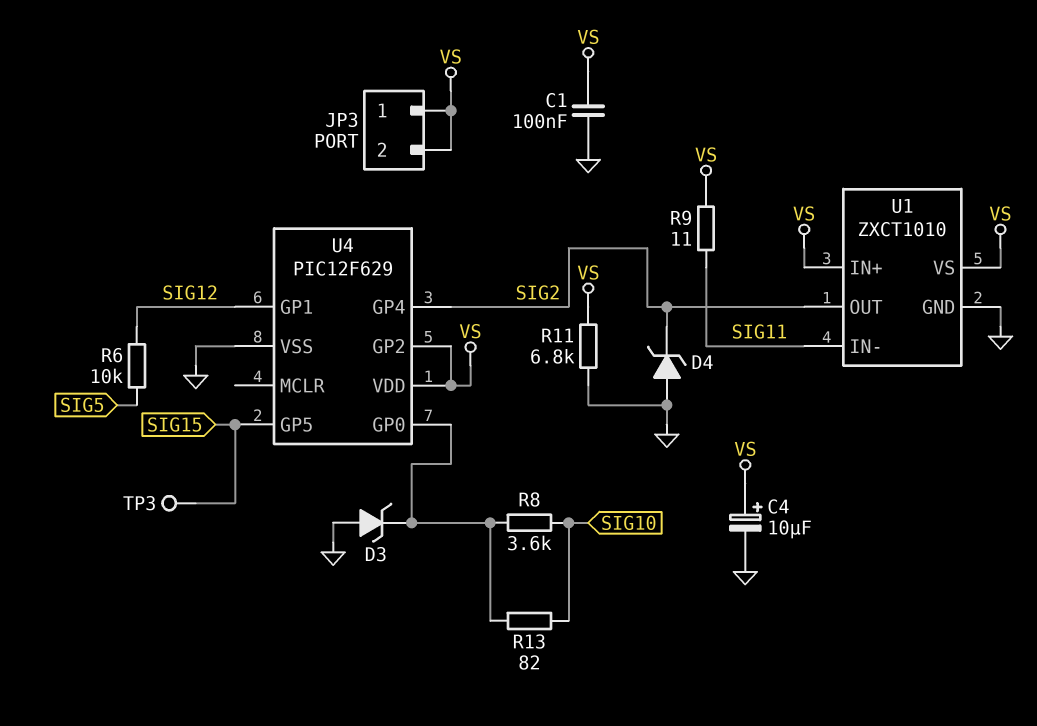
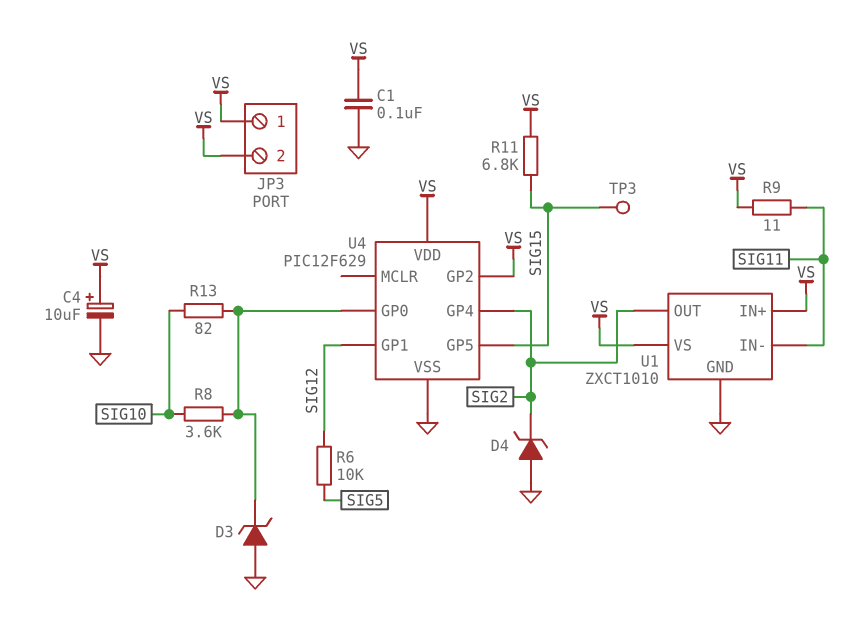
R11: 6.8k (GND, VS) -> 6.8k (SIG15, VS)

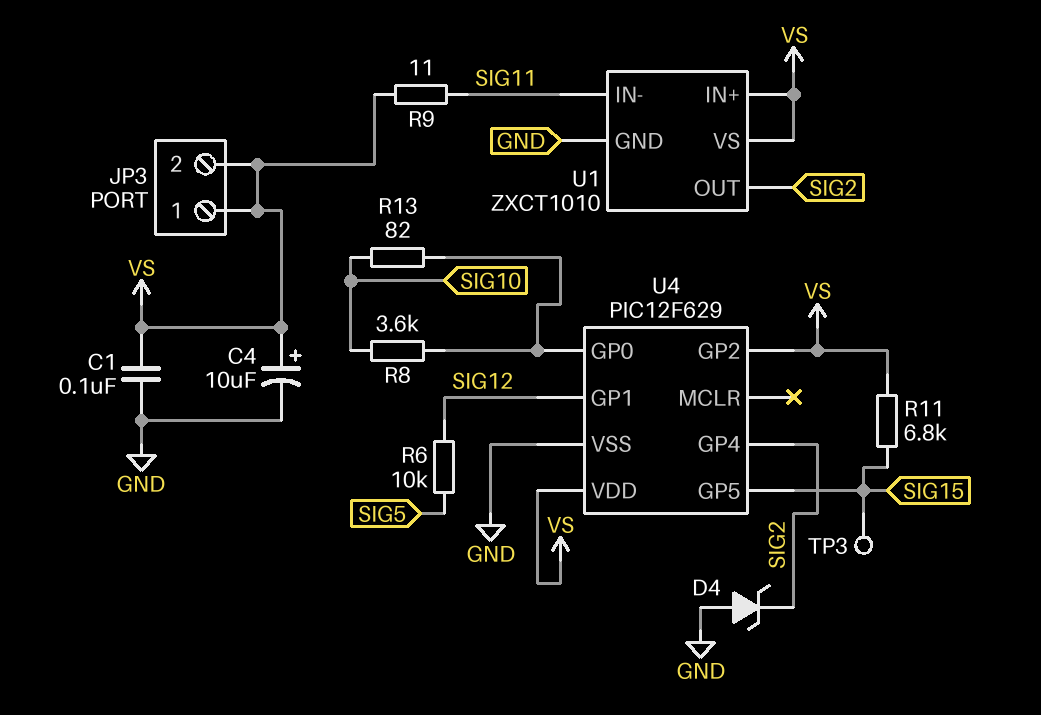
D3: zener (A GND, K U4/GP0) -> none

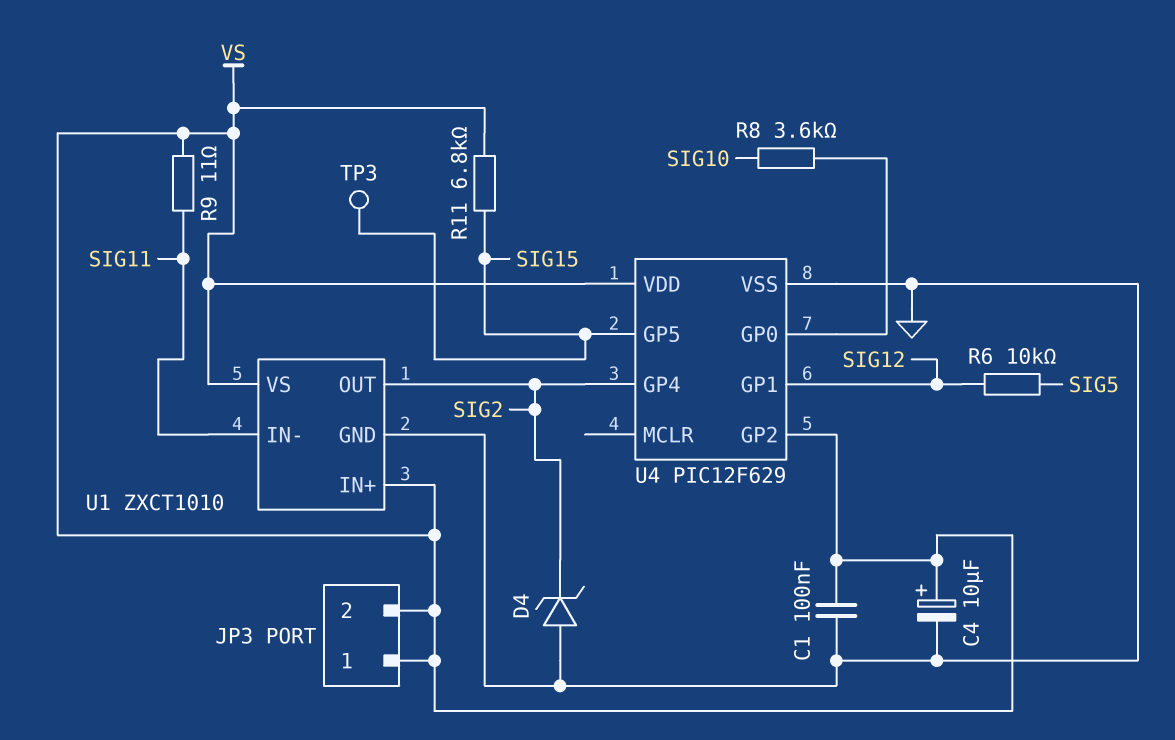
R13: 82 (SIG10, U4/GP0) -> none

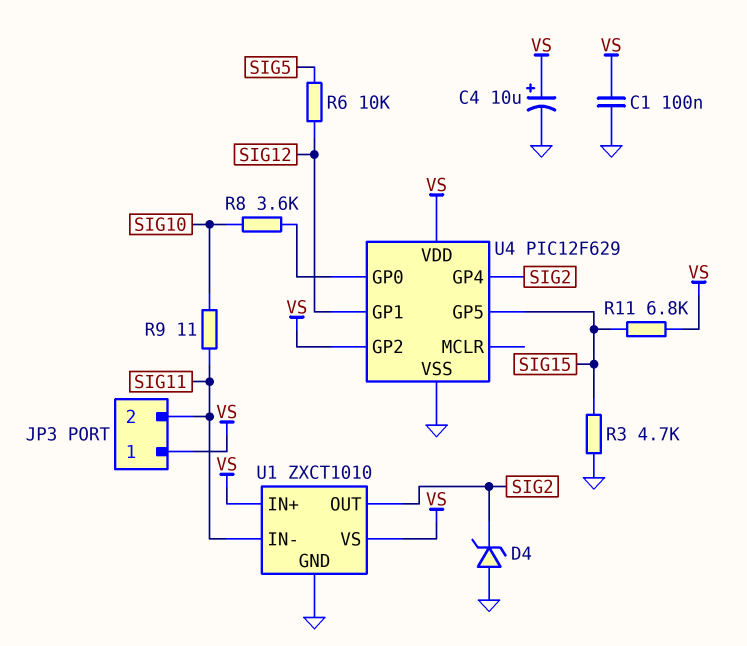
JP3 pin 2: VS -> SIG11
R3: none -> 4.7k (GND, SIG15)
R9: 11 (SIG11, VS) -> 11 (SIG10, SIG11)
TP3: test point (SIG15) -> none

